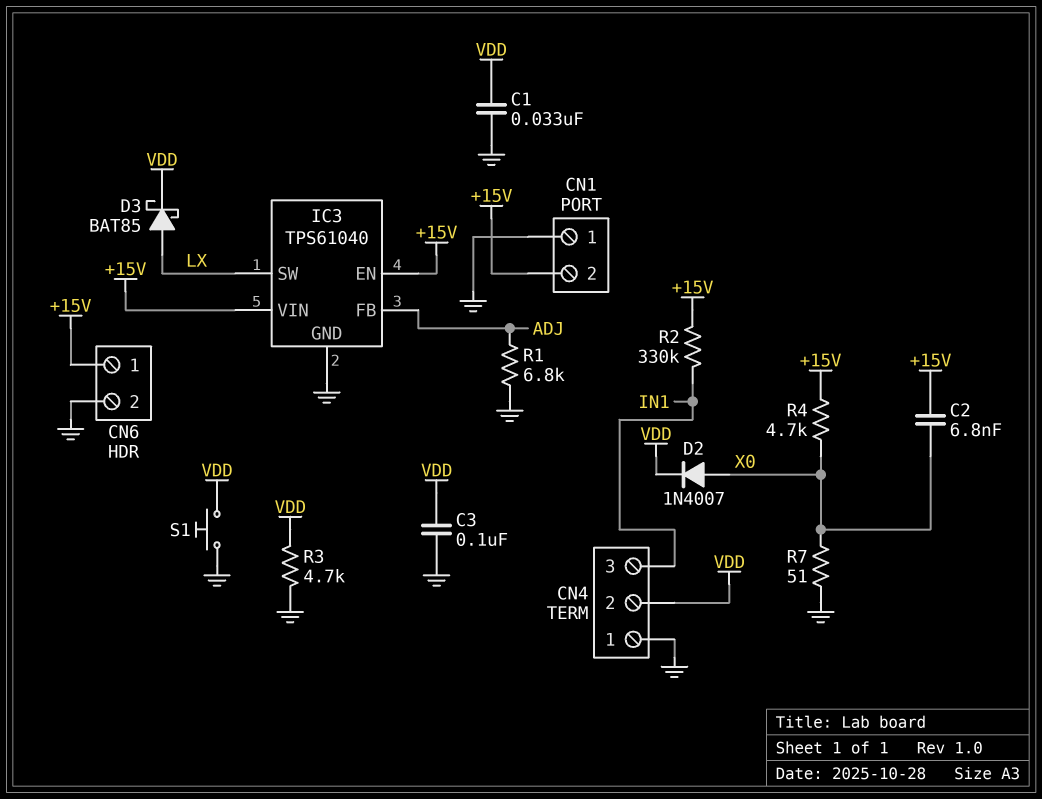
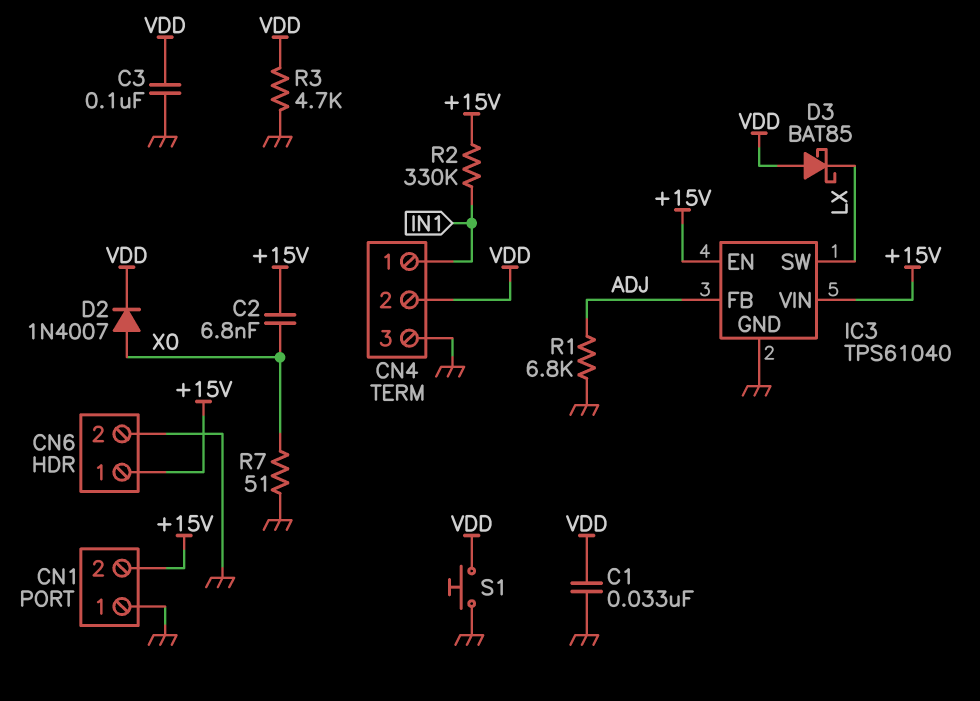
CN4 pin 1: GND -> IN1
CN4 pin 3: IN1 -> GND
D3: schottky BAT85 (A LX, K VDD) -> schottky BAT85 (A VDD, K LX)
R4: 4.7k (+15V, X0) -> none

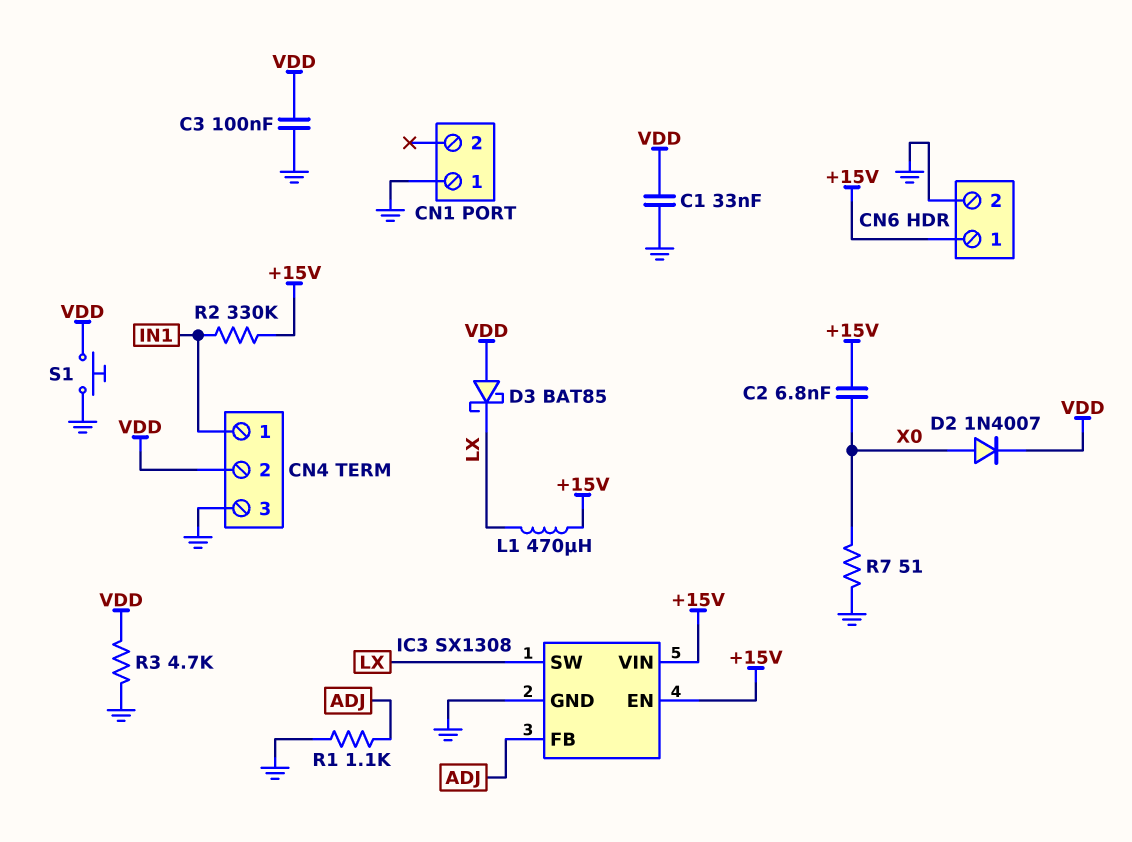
CN1 pin 2: +15V -> none
IC3: TPS61040 -> SX1308
L1: none -> 470uH (+15V, LX)
R1: 6.8k (ADJ, GND) -> 1.1k (ADJ, GND)

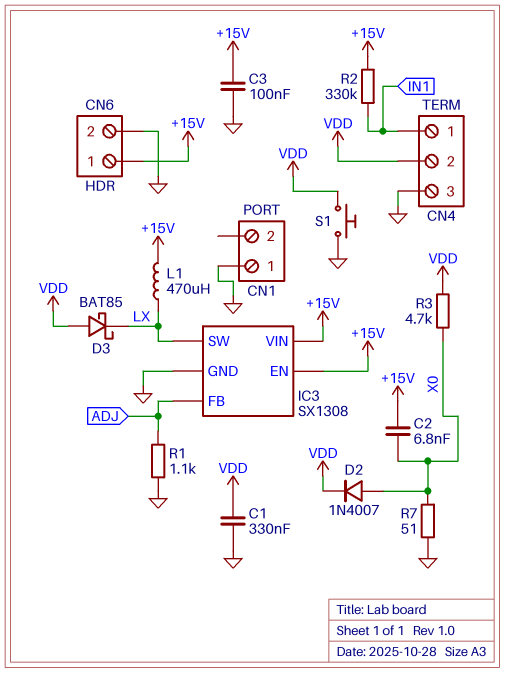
C1: 33nF (GND, VDD) -> 330nF (GND, VDD)
C3: 100nF (GND, VDD) -> 100nF (+15V, GND)
R3: 4.7k (GND, VDD) -> 4.7k (VDD, X0)

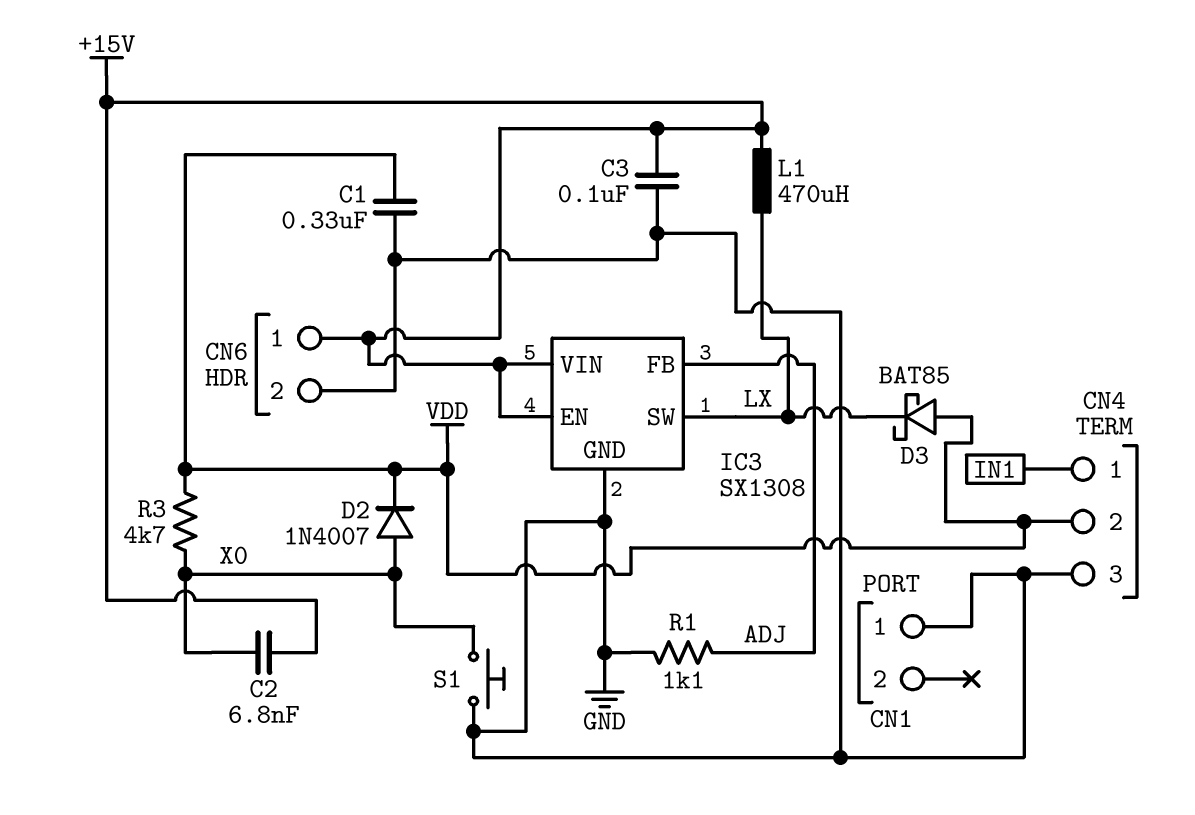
R2: 330k (+15V, IN1) -> none
R7: 51 (GND, X0) -> none
S1: button (GND, VDD) -> button (GND, X0)

